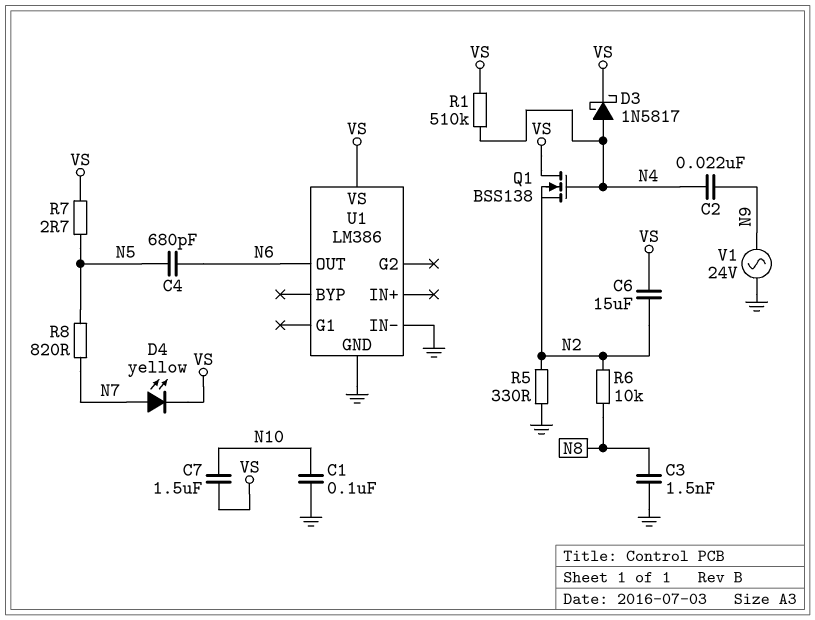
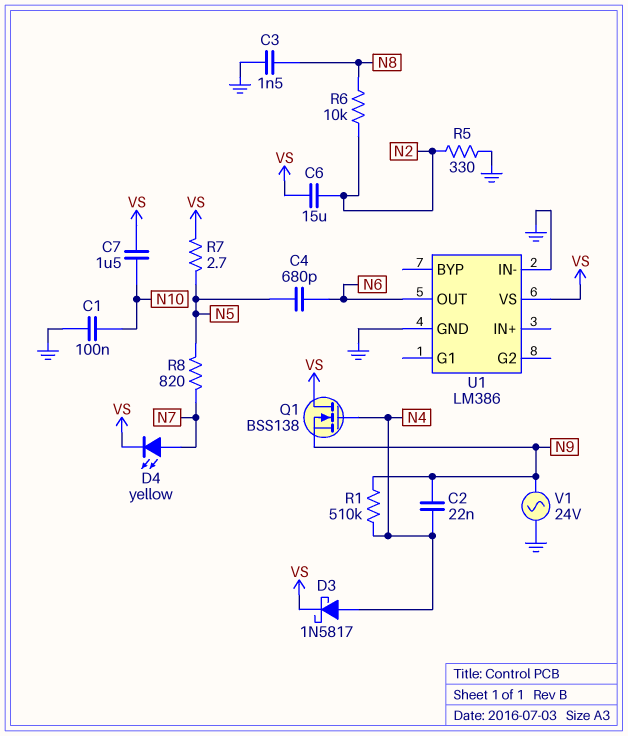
Q1: NMOS BSS138 (G N4, D VS, S N2) -> NMOS BSS138 (G N4, D VS, S N9)
R1: 510k (N4, VS) -> 510k (N4, N9)

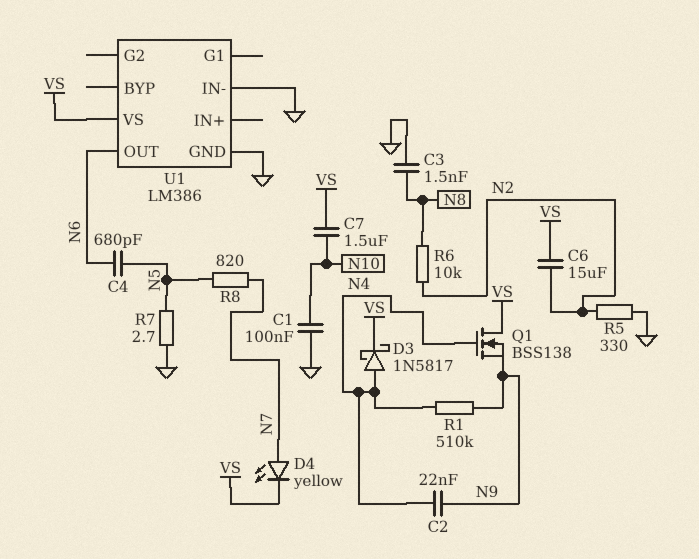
R7: 2.7 (N5, VS) -> 2.7 (GND, N5)
V1: AC 24V (GND, N9) -> none

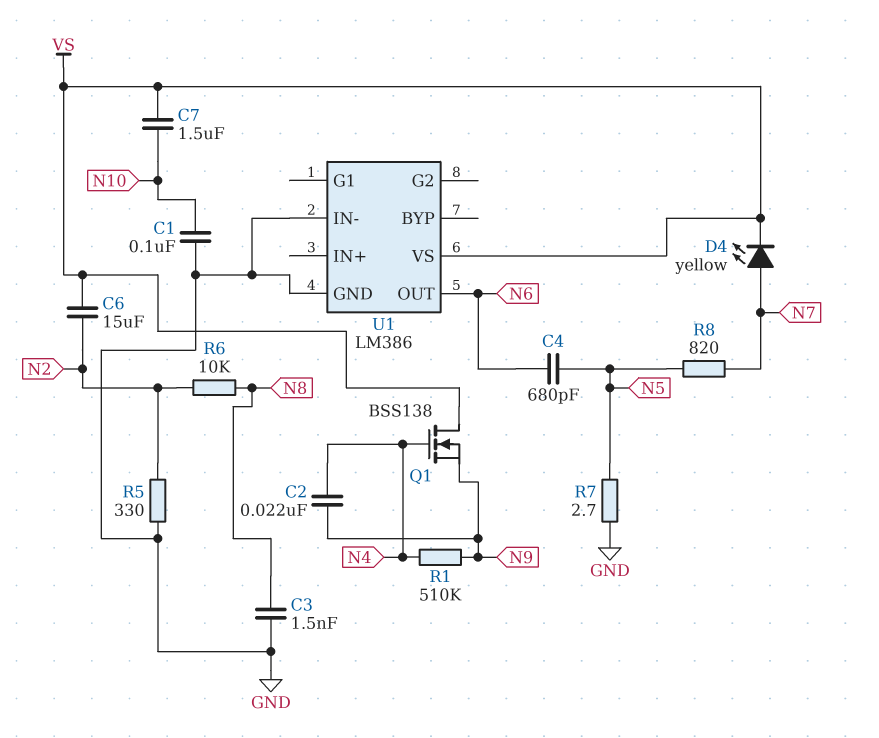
D3: schottky 1N5817 (A N4, K VS) -> none

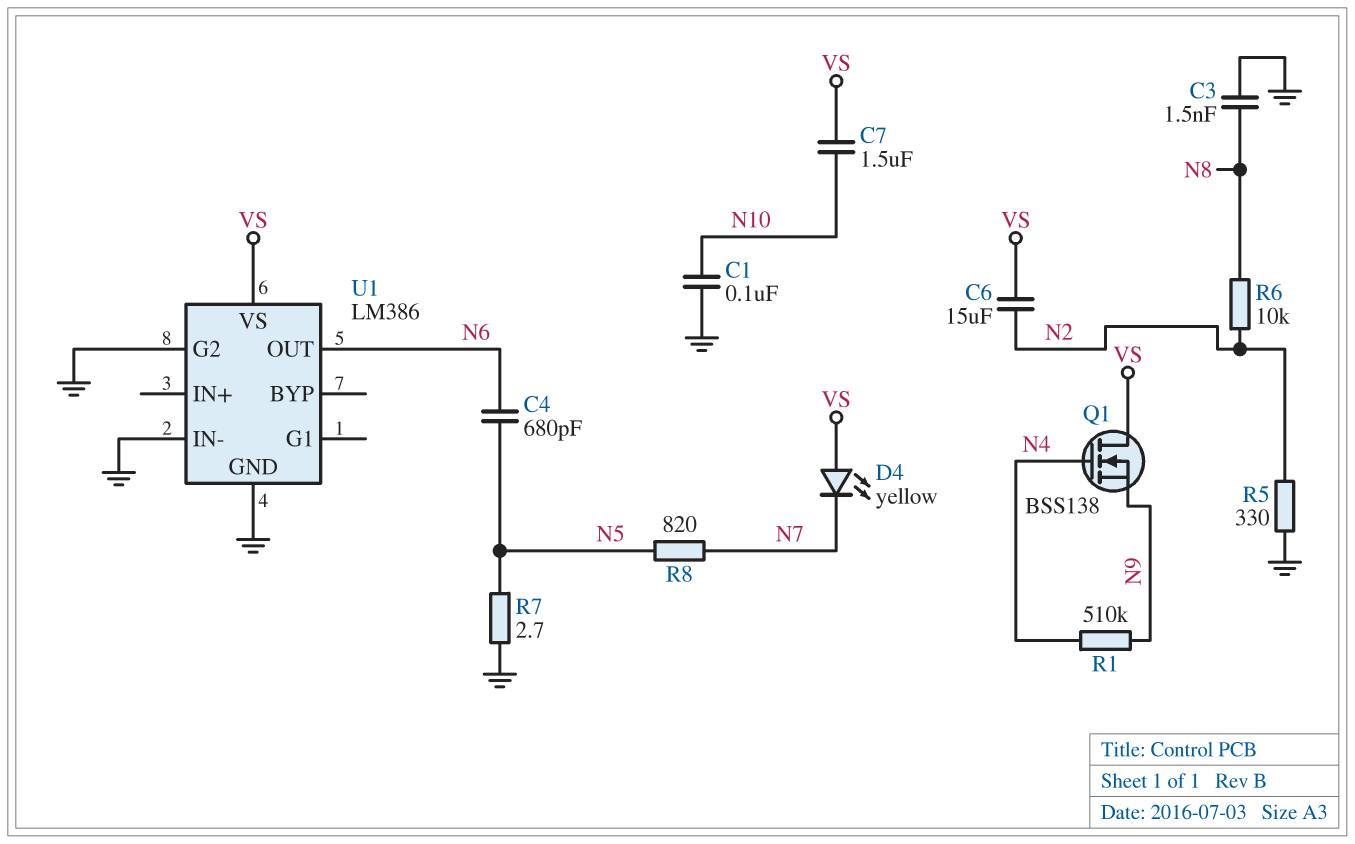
C2: 22nF (N4, N9) -> none
D4: LED yellow (A N7, K VS) -> LED yellow (A VS, K N7)
U1 pin G2: none -> GND

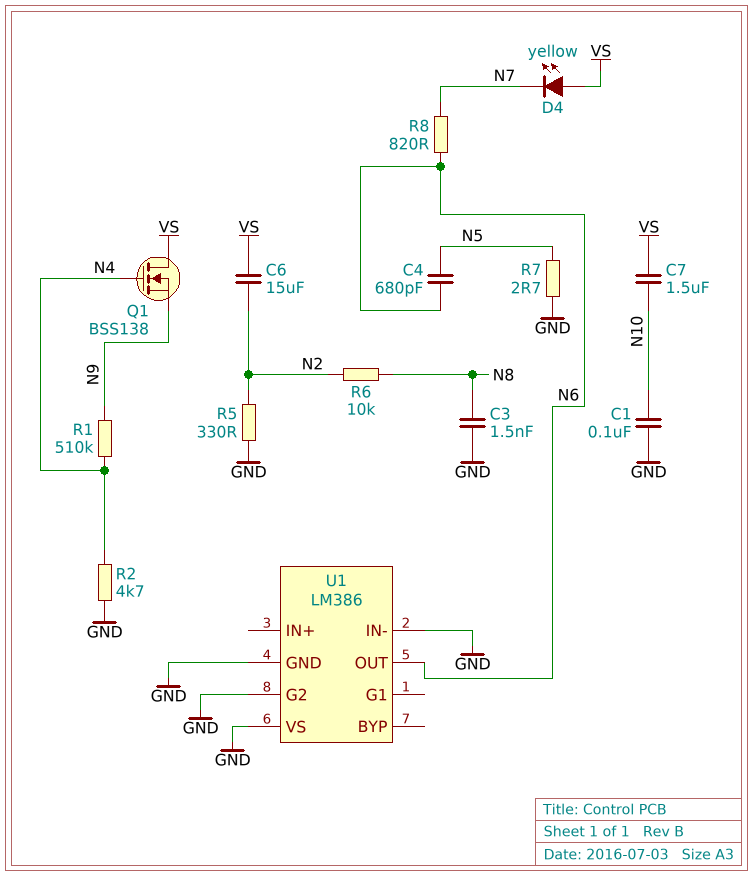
R2: none -> 4.7k (GND, N4)
R8: 820 (N5, N7) -> 820 (N6, N7)
U1 pin VS: VS -> GND

